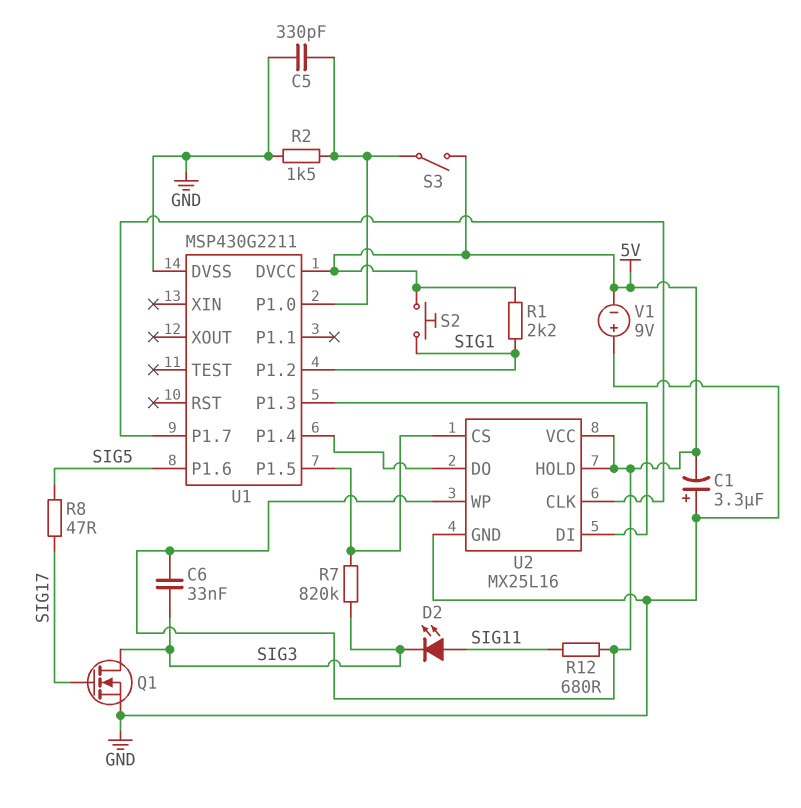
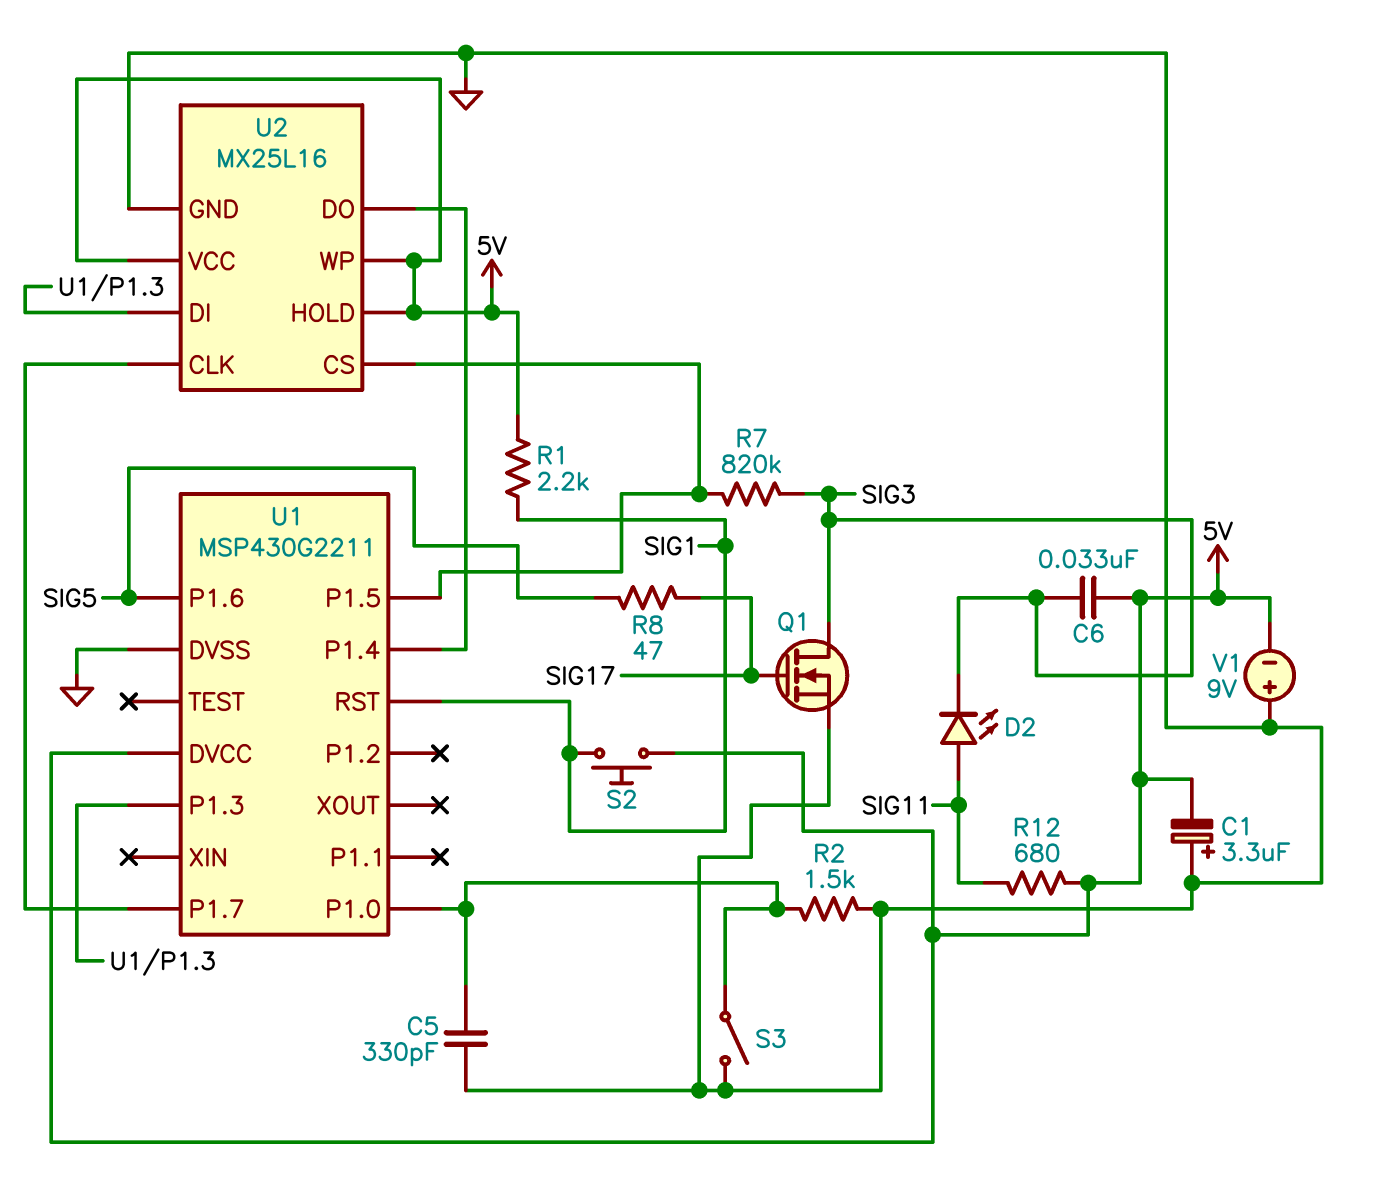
S3: switch (5V, U1/P1.0) -> switch (GND, U1/P1.0)
U1 pin P1.2: SIG1 -> none
U1 pin RST: none -> SIG1

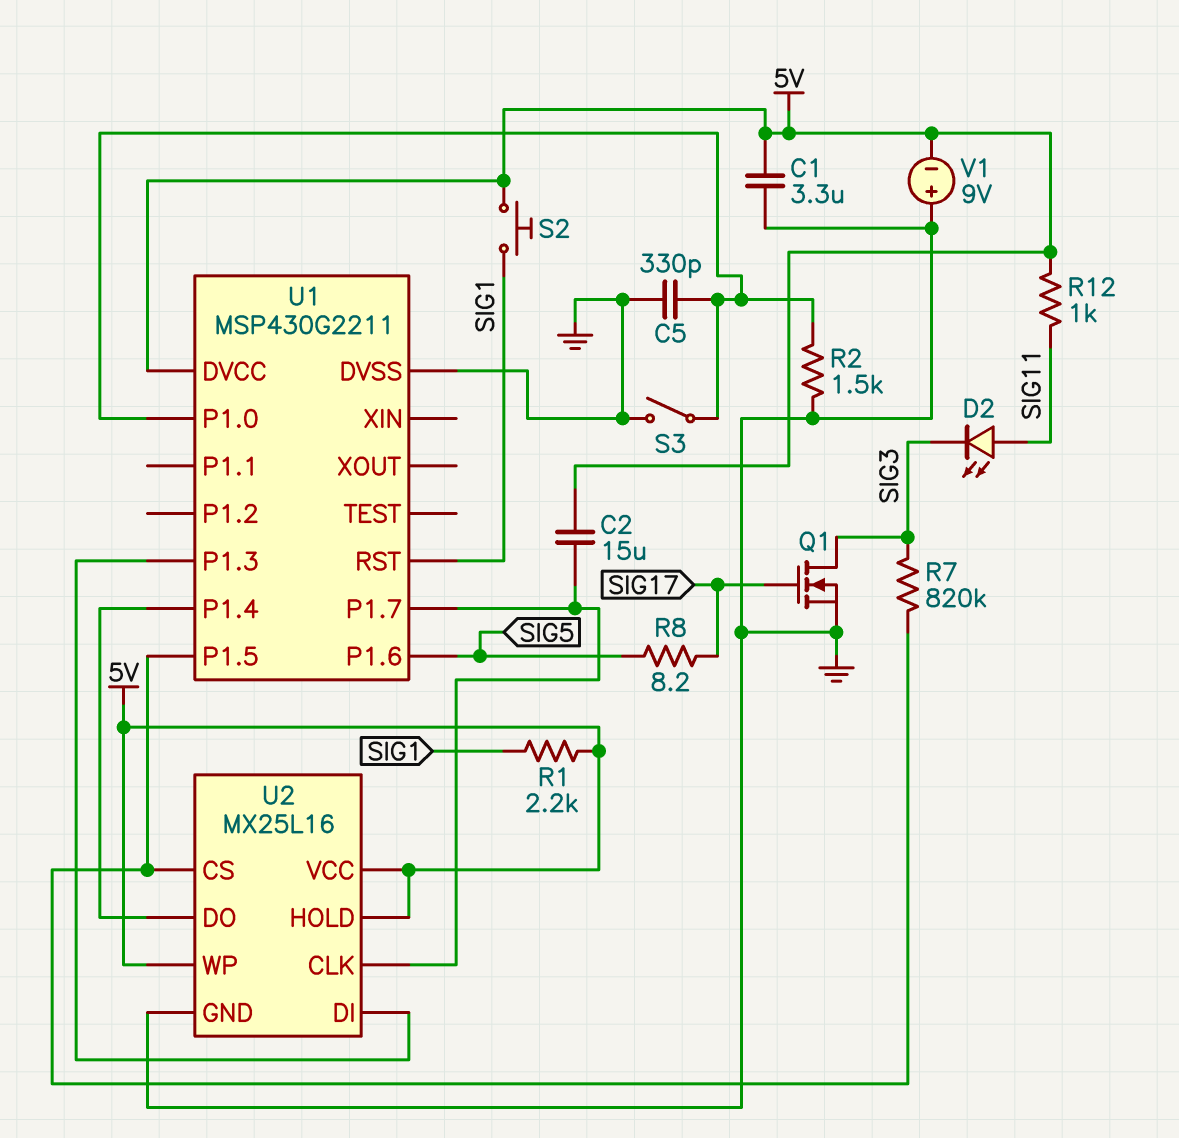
C1: 3.3uF (plus GND, minus 5V) -> 3.3uF (5V, GND)
C2: none -> 15uF (5V, U1/P1.7)
C6: 33nF (5V, SIG3) -> none
R8: 47 (SIG5, SIG17) -> 8.2 (SIG5, SIG17)
R12: 680 (5V, SIG11) -> 1k (5V, SIG11)

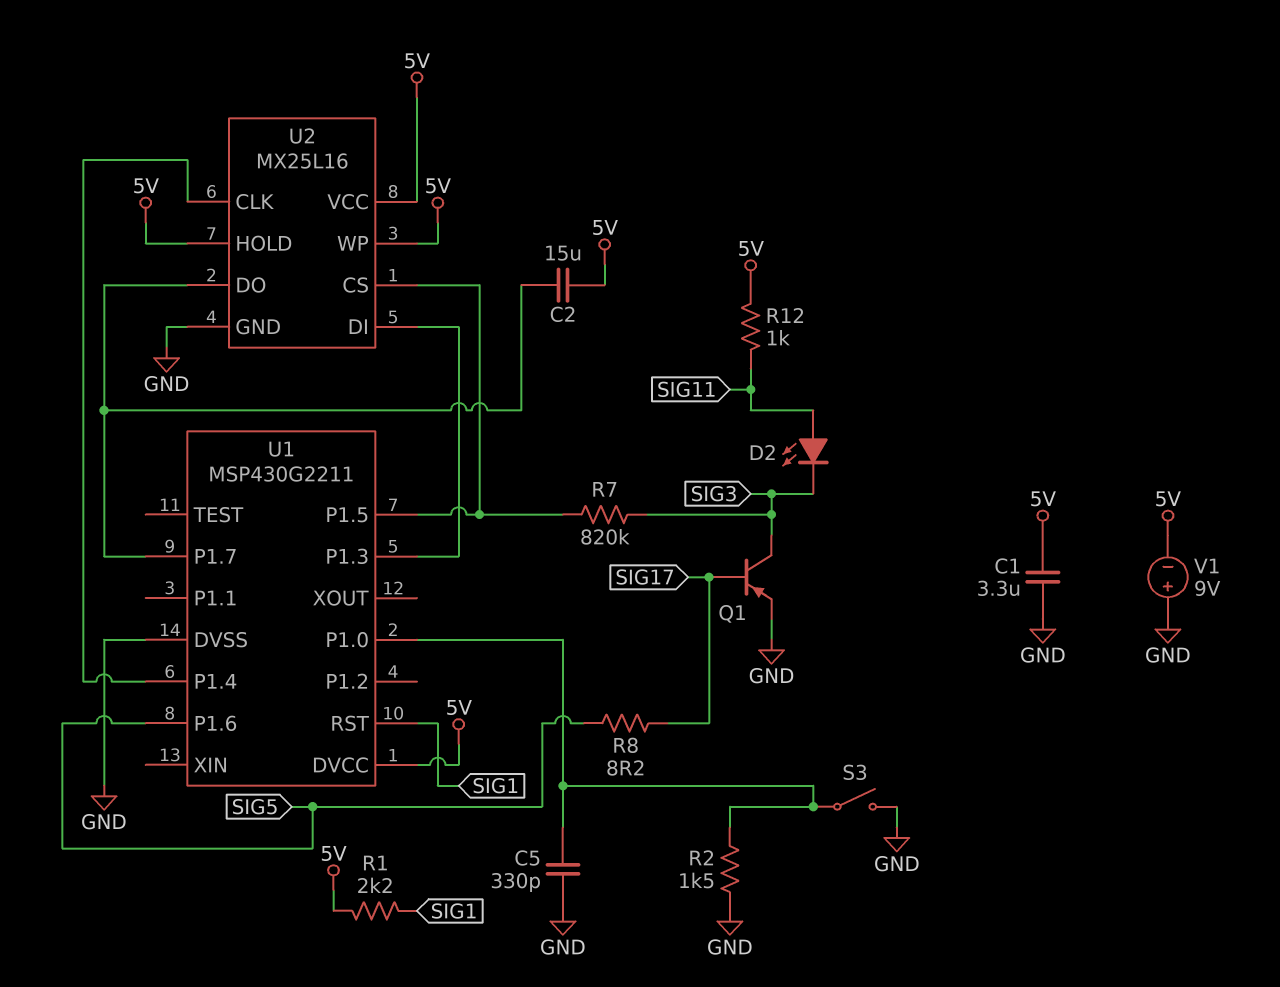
Q1: NMOS (G SIG17, D SIG3, S GND) -> PNP (B SIG17, C SIG3, E GND)
S2: button (5V, SIG1) -> none
U2 pin CLK: U1/P1.7 -> U1/P1.4
U2 pin DO: U1/P1.4 -> U1/P1.7

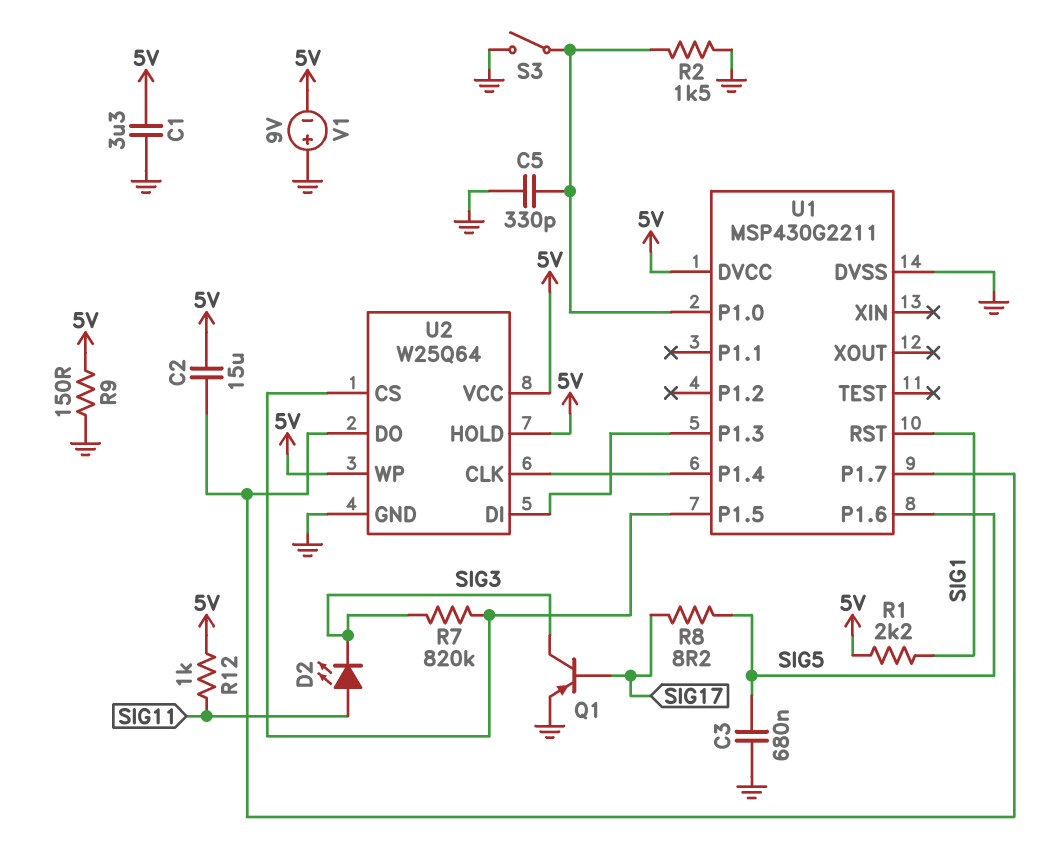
C3: none -> 680nF (GND, SIG5)
R9: none -> 150 (5V, GND)
U2: MX25L16 -> W25Q64

